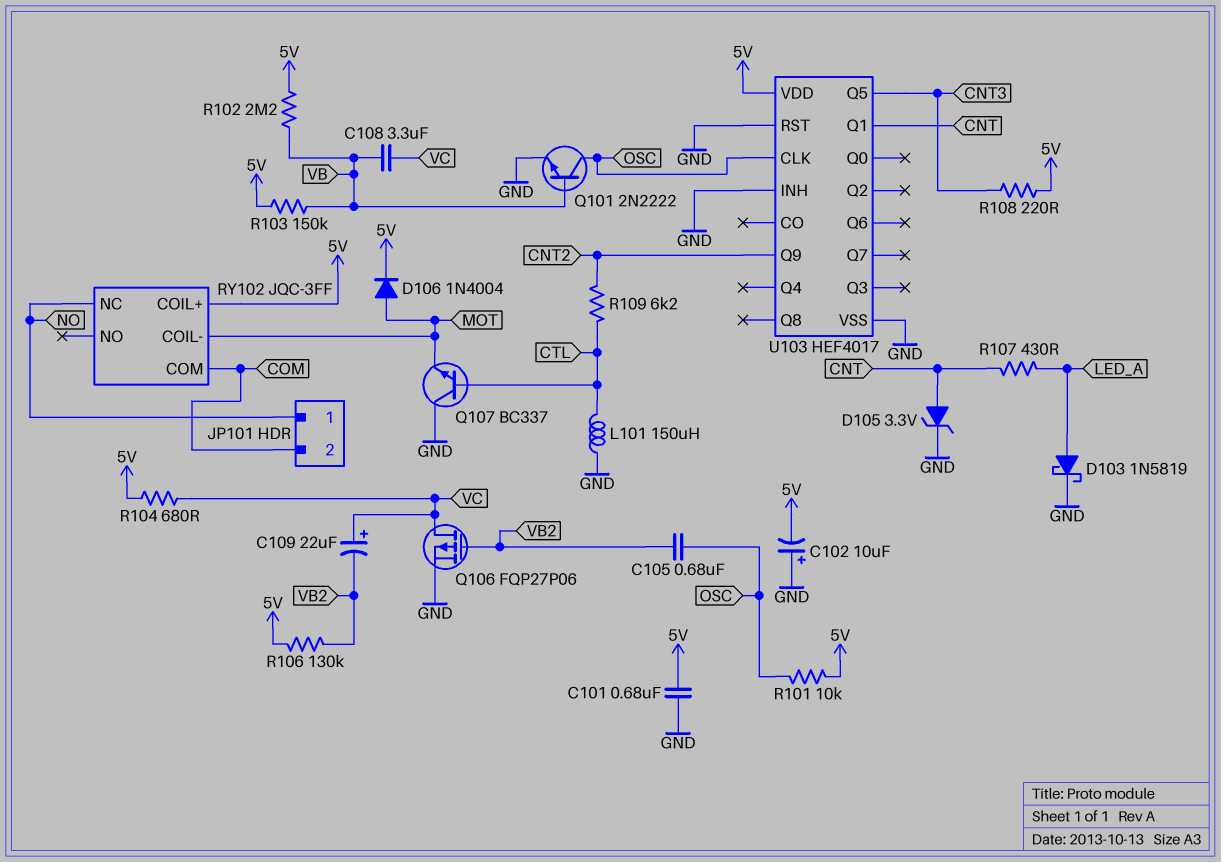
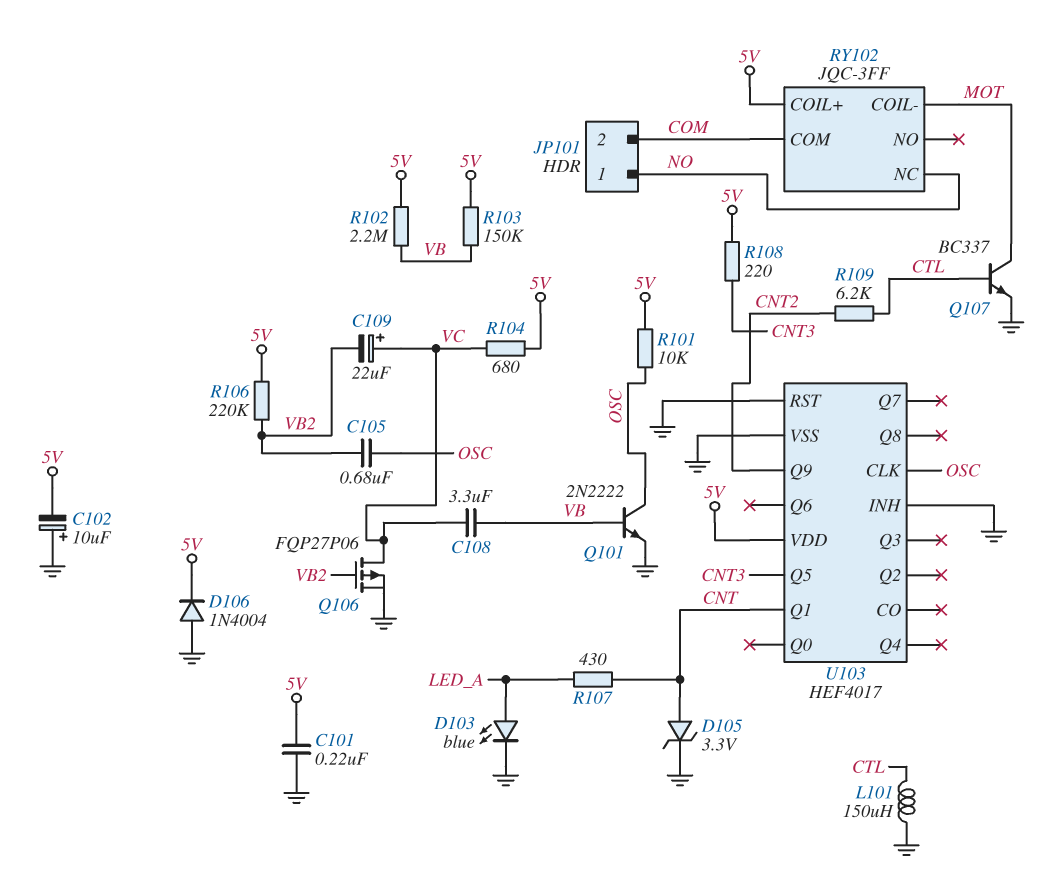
C101: 680nF (5V, GND) -> 220nF (5V, GND)
D103: schottky 1N5819 (A LED_A, K GND) -> LED blue (A LED_A, K GND)
D106: diode 1N4004 (A MOT, K 5V) -> diode 1N4004 (A GND, K 5V)
Q107: NPN BC337 (B CTL, C GND, E MOT) -> NPN BC337 (B CTL, C MOT, E GND)
R106: 130k (5V, VB2) -> 220k (5V, VB2)

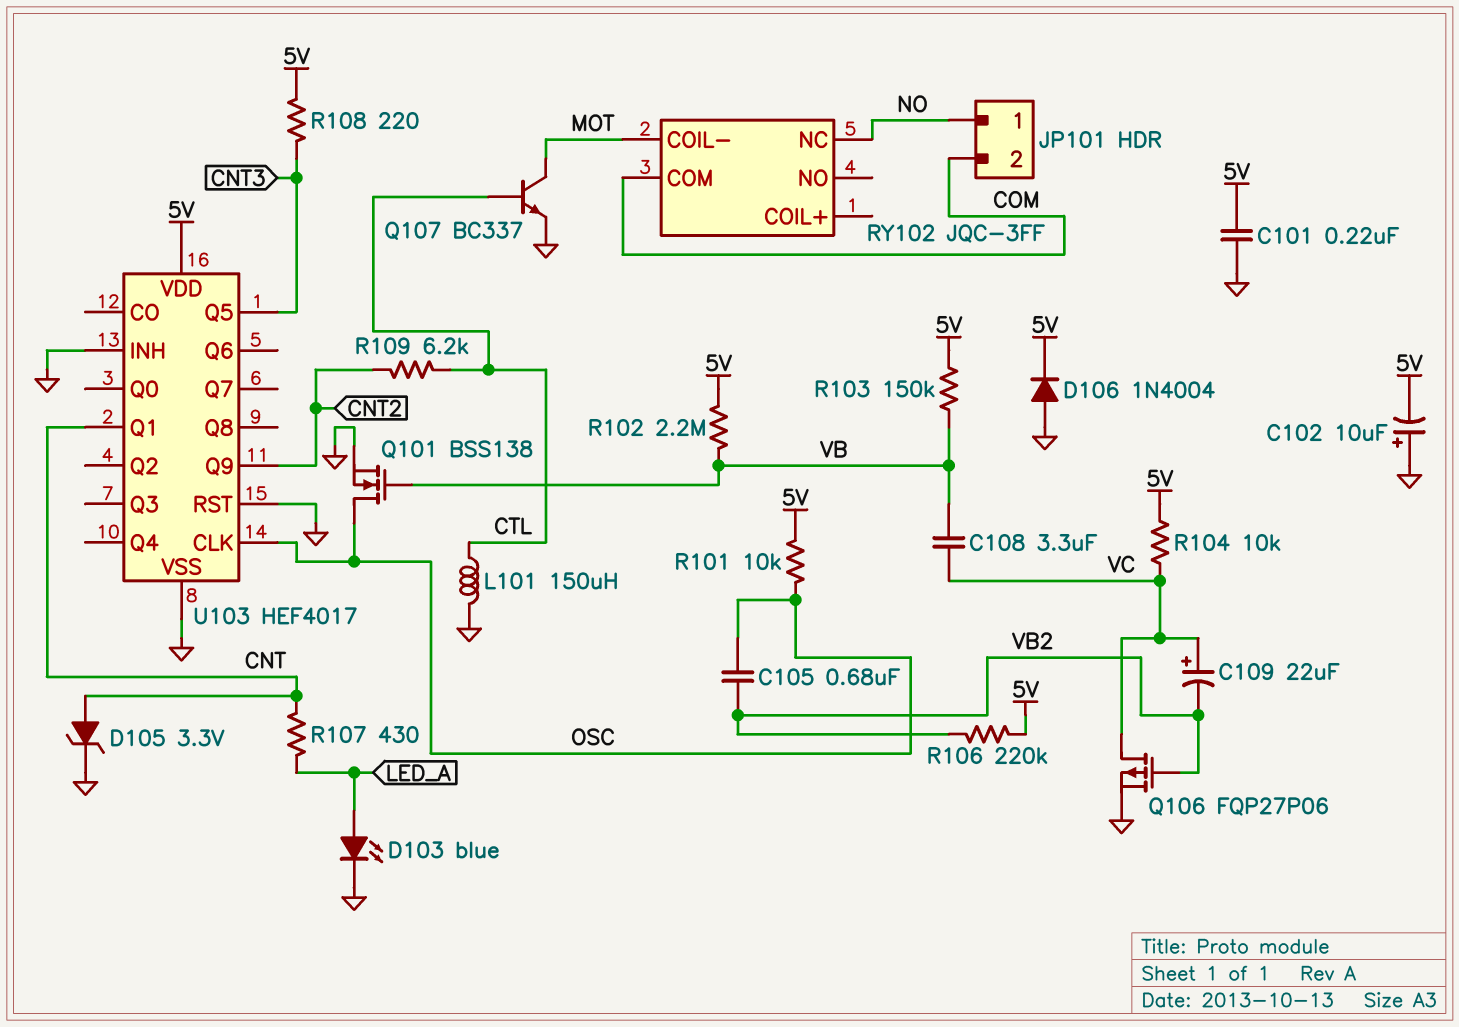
Q101: NPN 2N2222 (B VB, C OSC, E GND) -> NMOS BSS138 (G VB, D OSC, S GND)
R104: 680 (5V, VC) -> 10k (5V, VC)
RY102 pin COIL+: 5V -> none

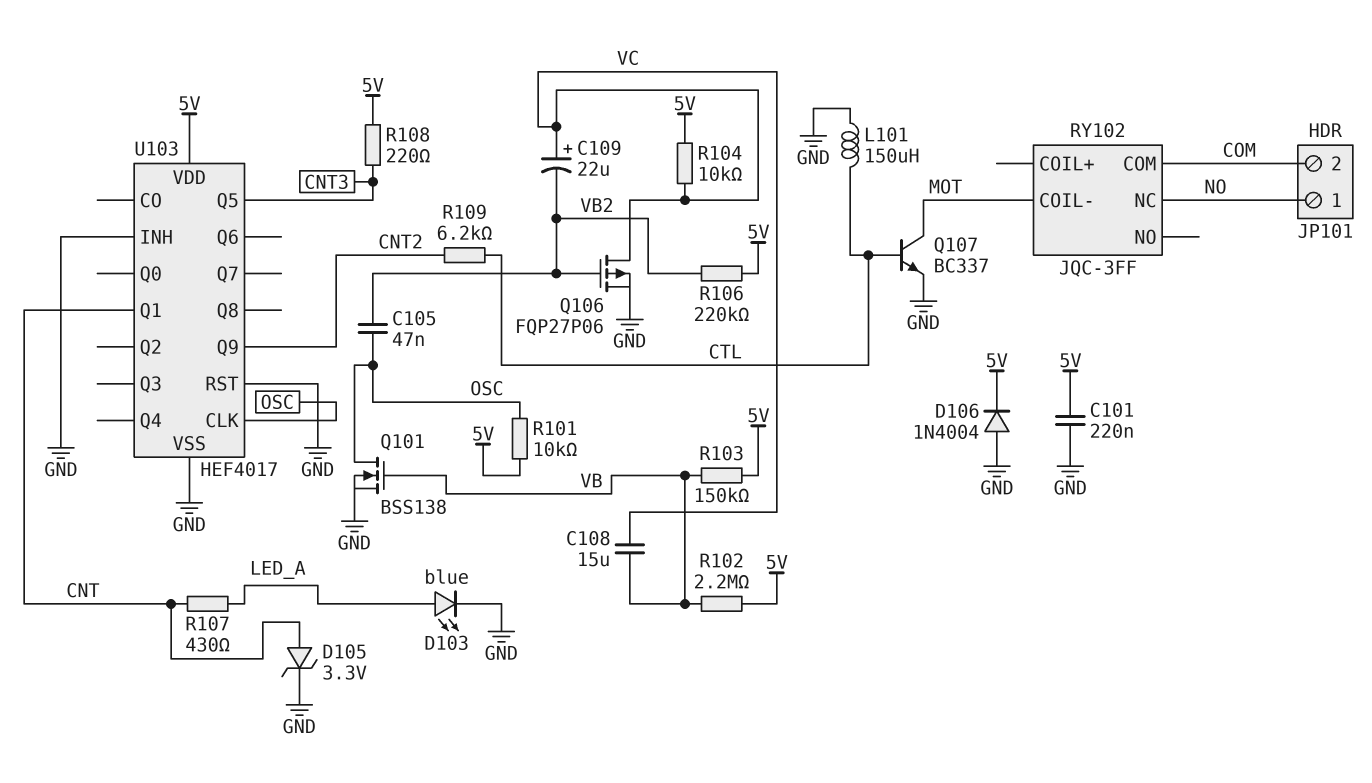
C102: 10uF (plus GND, minus 5V) -> none
C105: 680nF (OSC, VB2) -> 47nF (OSC, VB2)
C108: 3.3uF (VB, VC) -> 15uF (VB, VC)

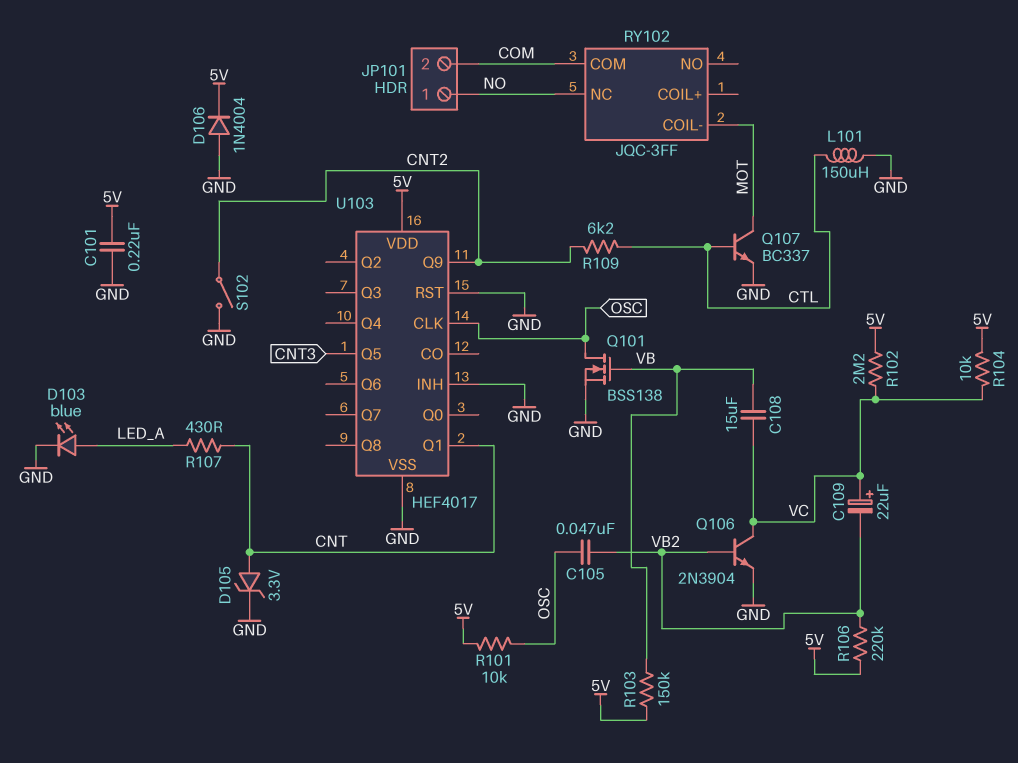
Q106: PMOS FQP27P06 (G VB2, D VC, S GND) -> NPN 2N3904 (B VB2, C VC, E GND)
R102: 2.2M (5V, VB) -> 2.2M (5V, VC)
R108: 220 (5V, CNT3) -> none
S102: none -> switch (CNT2, GND)

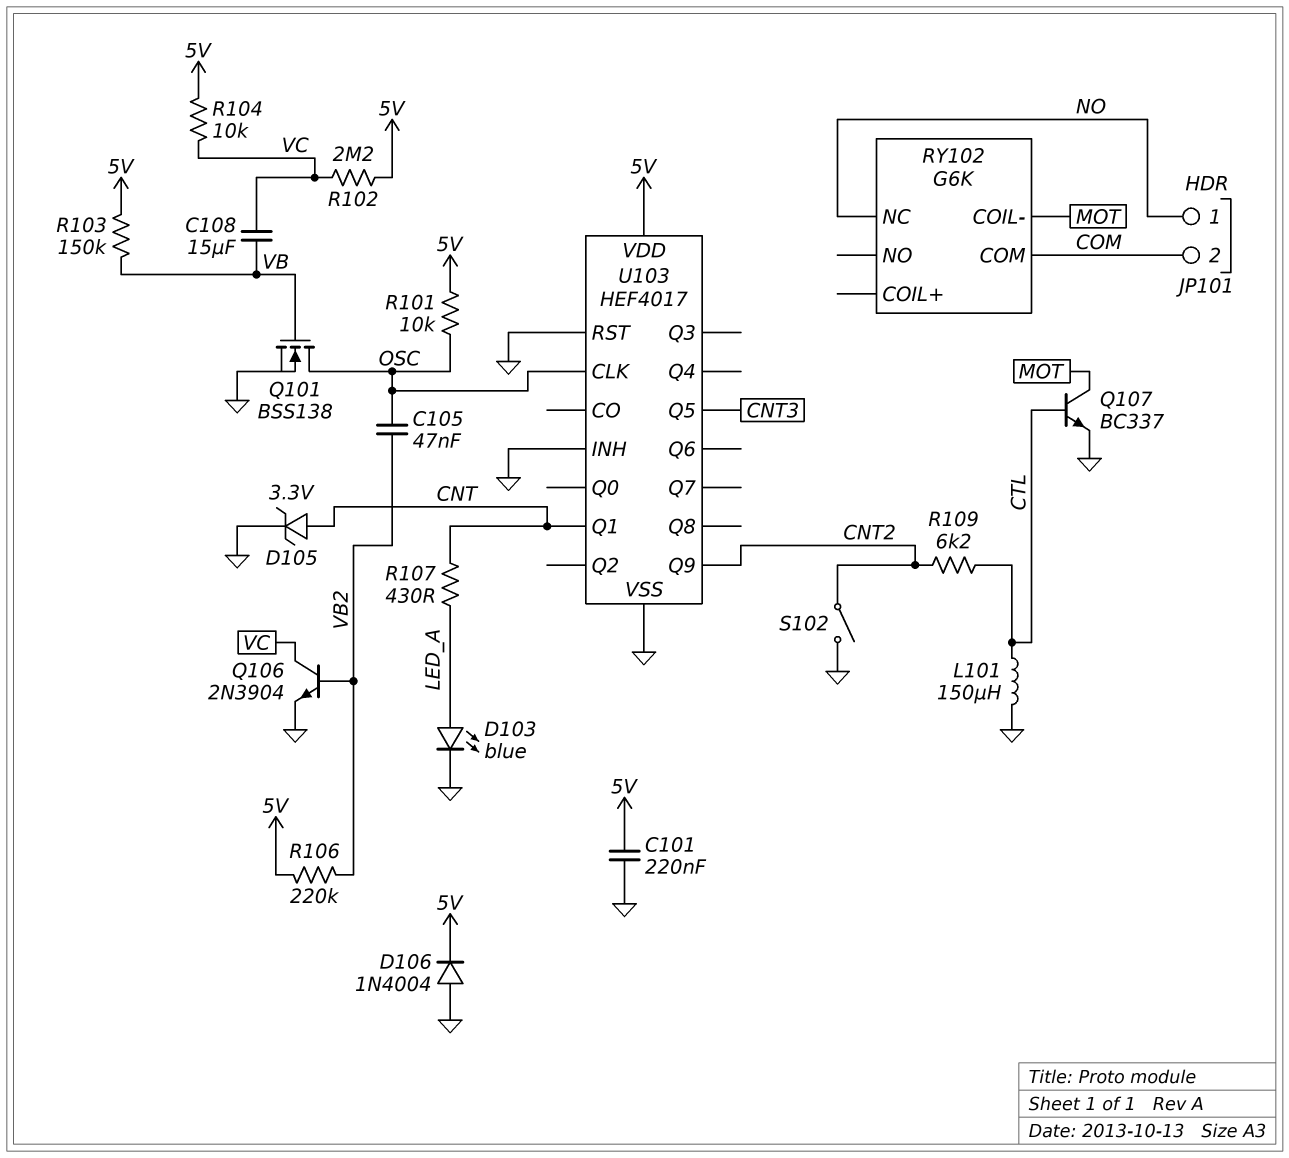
C109: 22uF (plus VC, minus VB2) -> none
RY102: JQC-3FF -> G6K

